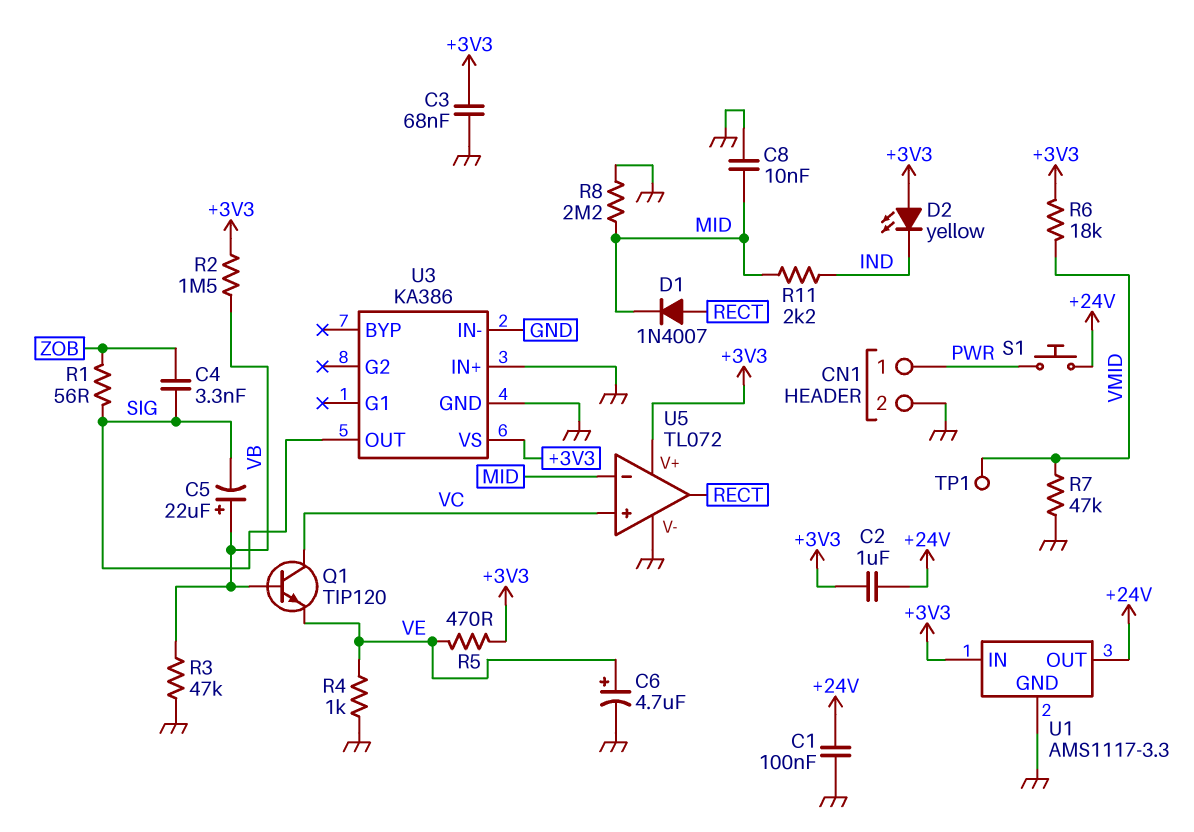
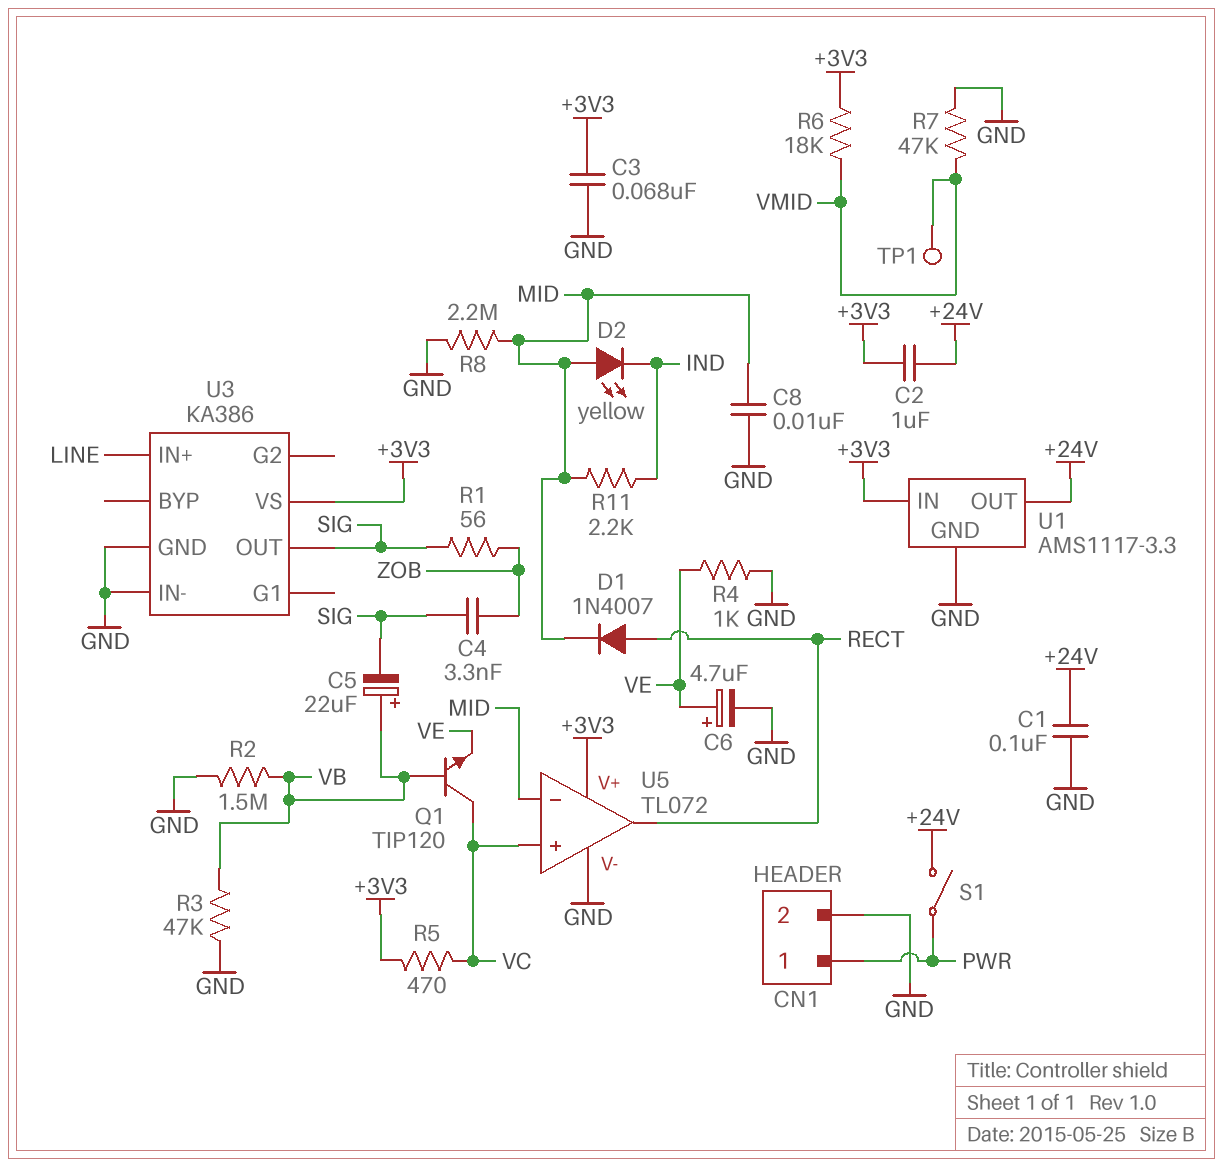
D2: LED yellow (A +3V3, K IND) -> LED yellow (A MID, K IND)
R2: 1.5M (+3V3, VB) -> 1.5M (GND, VB)
R5: 470 (+3V3, VE) -> 470 (+3V3, VC)
S1: button (+24V, PWR) -> switch (+24V, PWR)
U3 pin IN+: GND -> LINE

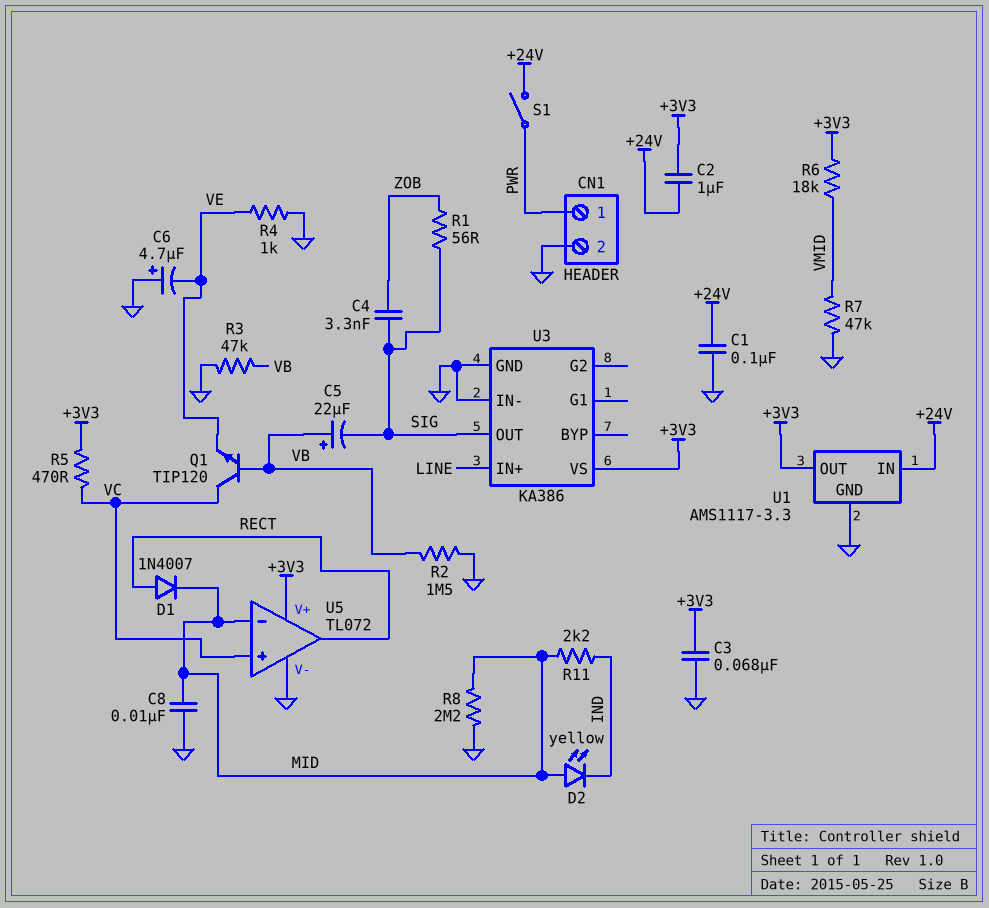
C6: 4.7uF (plus VE, minus GND) -> 4.7uF (plus GND, minus VE)
TP1: test point (VMID) -> none
U1 pin IN: +3V3 -> +24V
U1 pin OUT: +24V -> +3V3

